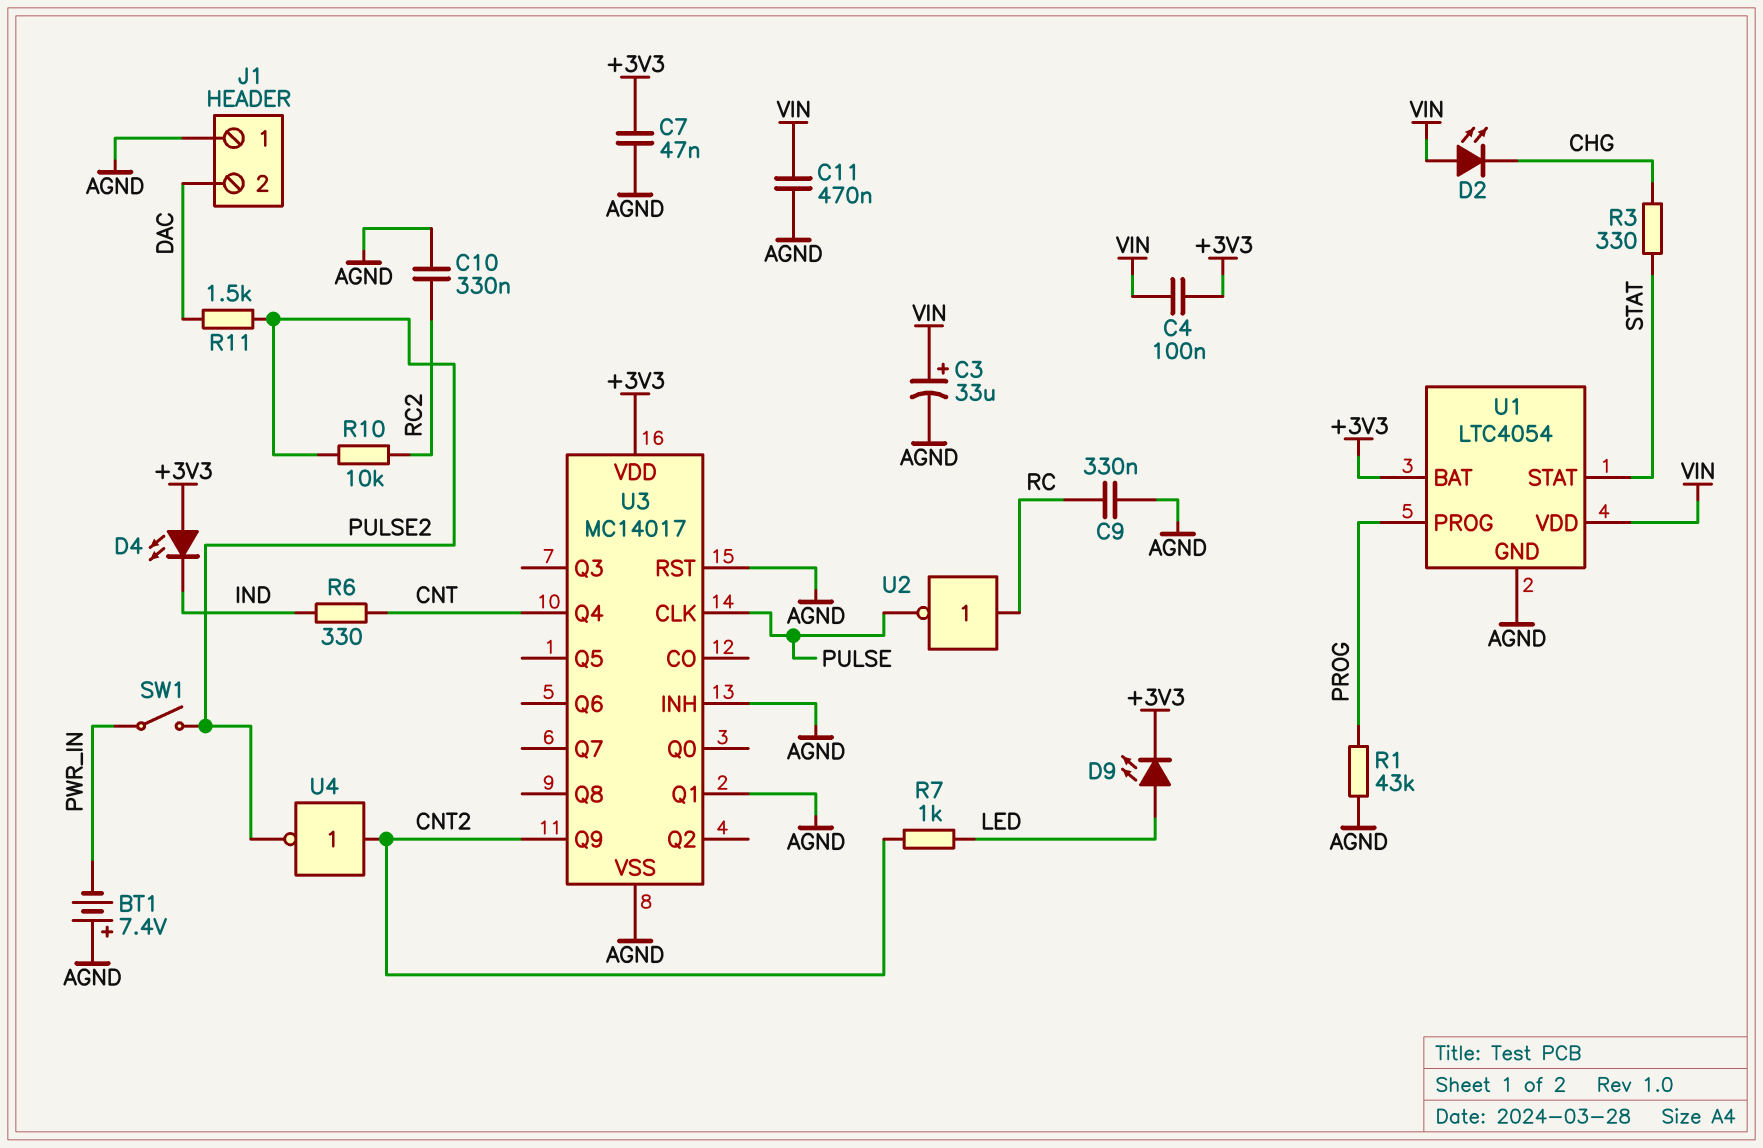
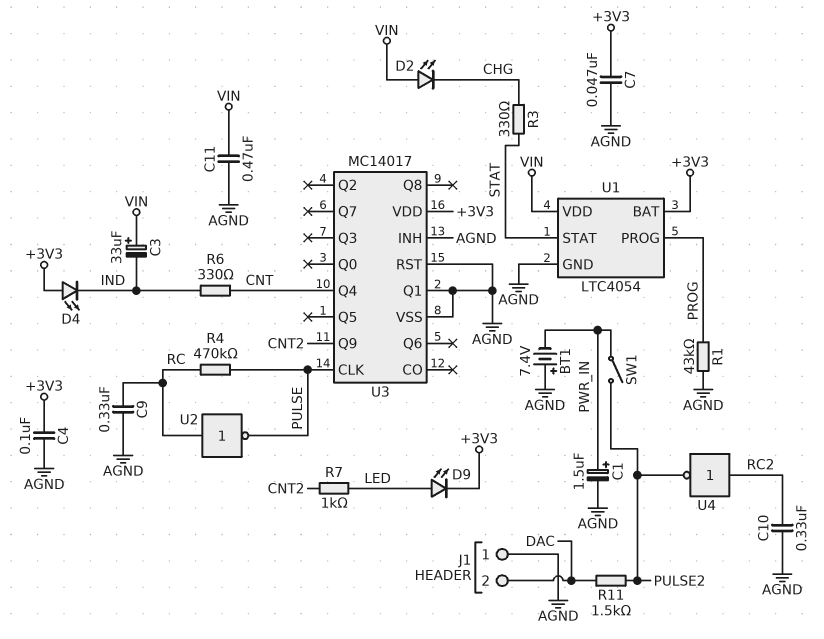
C1: none -> 1.5uF (plus PWR_IN, minus AGND)
C3: 33uF (plus VIN, minus AGND) -> 33uF (plus VIN, minus IND)
C4: 100nF (+3V3, VIN) -> 100nF (+3V3, AGND)
R4: none -> 470k (PULSE, RC)
R10: 10k (PULSE2, RC2) -> none
U4: NOT (in CNT2, out PULSE2) -> NOT (in RC2, out PULSE2)

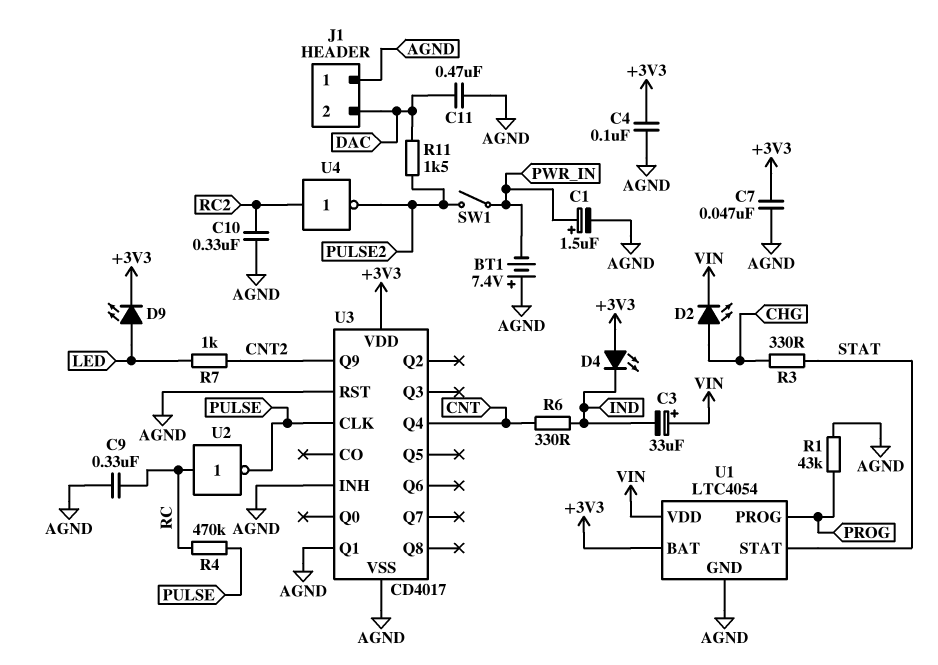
C11: 470nF (AGND, VIN) -> 470nF (AGND, DAC)
D2: LED (A VIN, K CHG) -> LED (A CHG, K VIN)
U3: MC14017 -> CD4017

